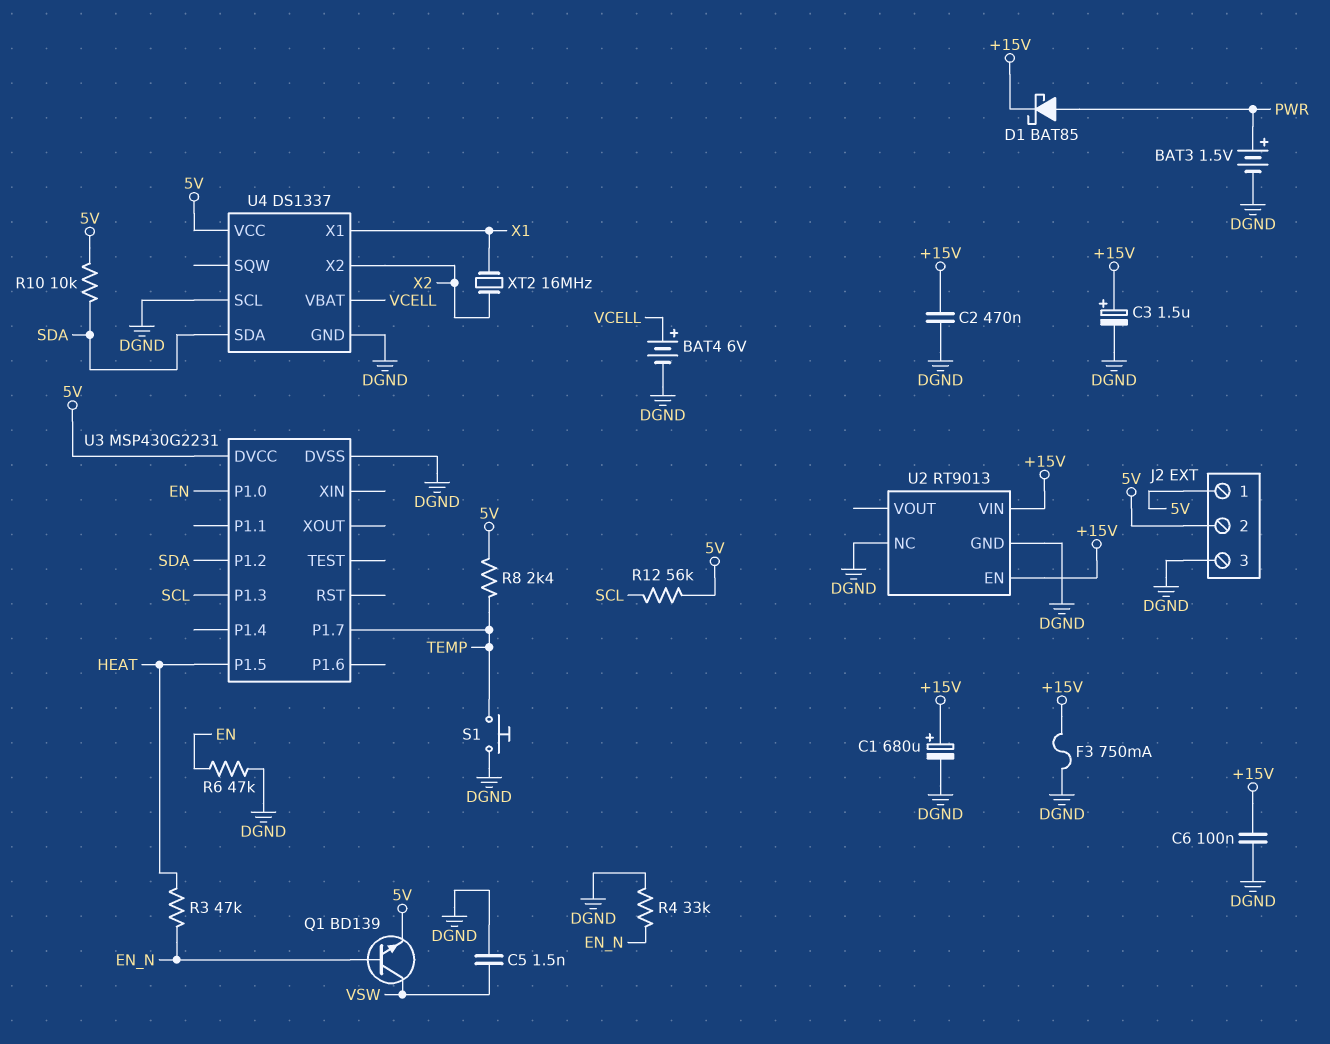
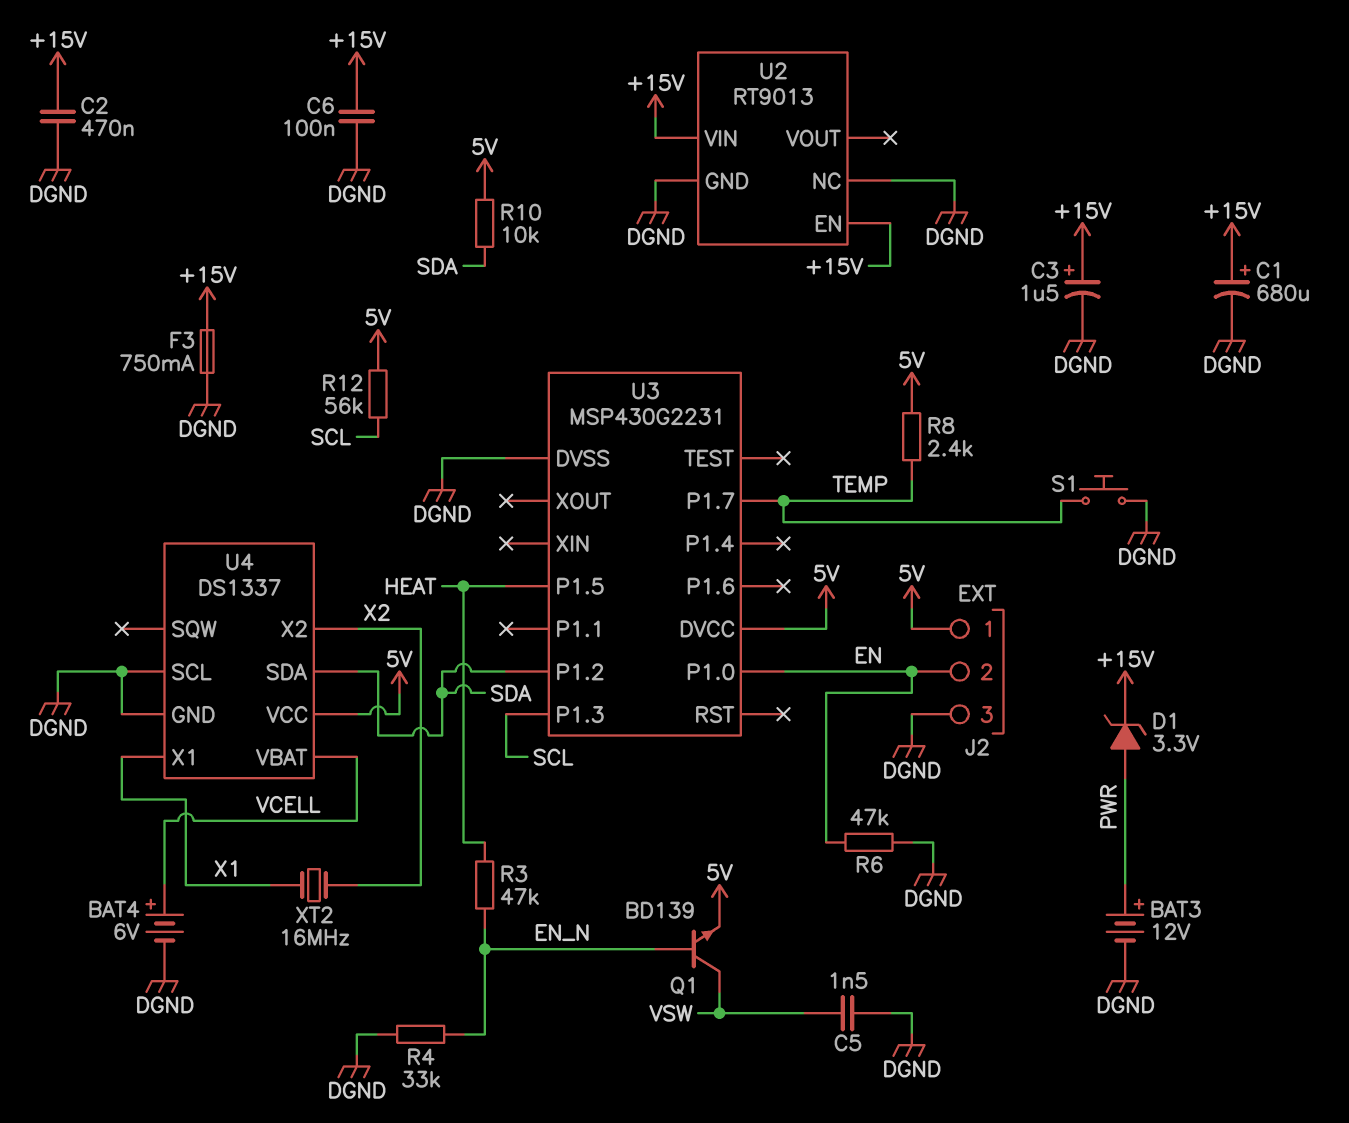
BAT3: 1.5V (plus PWR, minus DGND) -> 12V (plus PWR, minus DGND)
D1: schottky BAT85 (A PWR, K +15V) -> zener 3.3V (A PWR, K +15V)
J2 pin 2: 5V -> EN

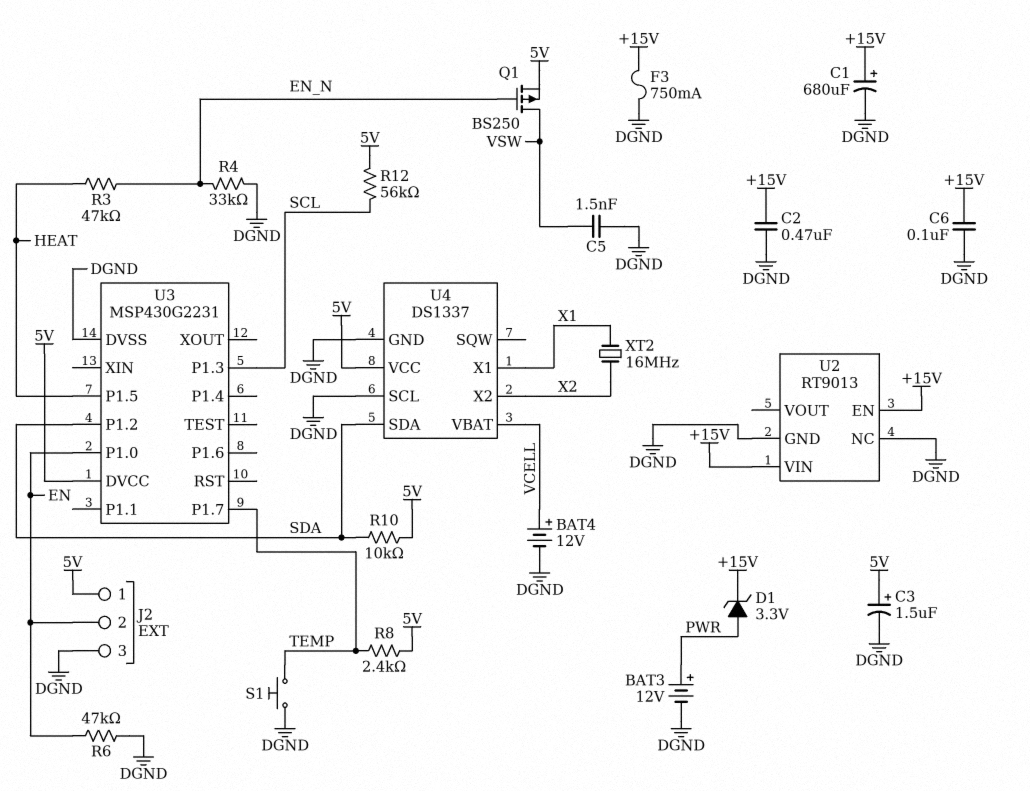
BAT4: 6V (plus VCELL, minus DGND) -> 12V (plus VCELL, minus DGND)
C3: 1.5uF (plus +15V, minus DGND) -> 1.5uF (plus 5V, minus DGND)
Q1: NPN BD139 (B EN_N, C VSW, E 5V) -> PMOS BS250 (G EN_N, D VSW, S 5V)

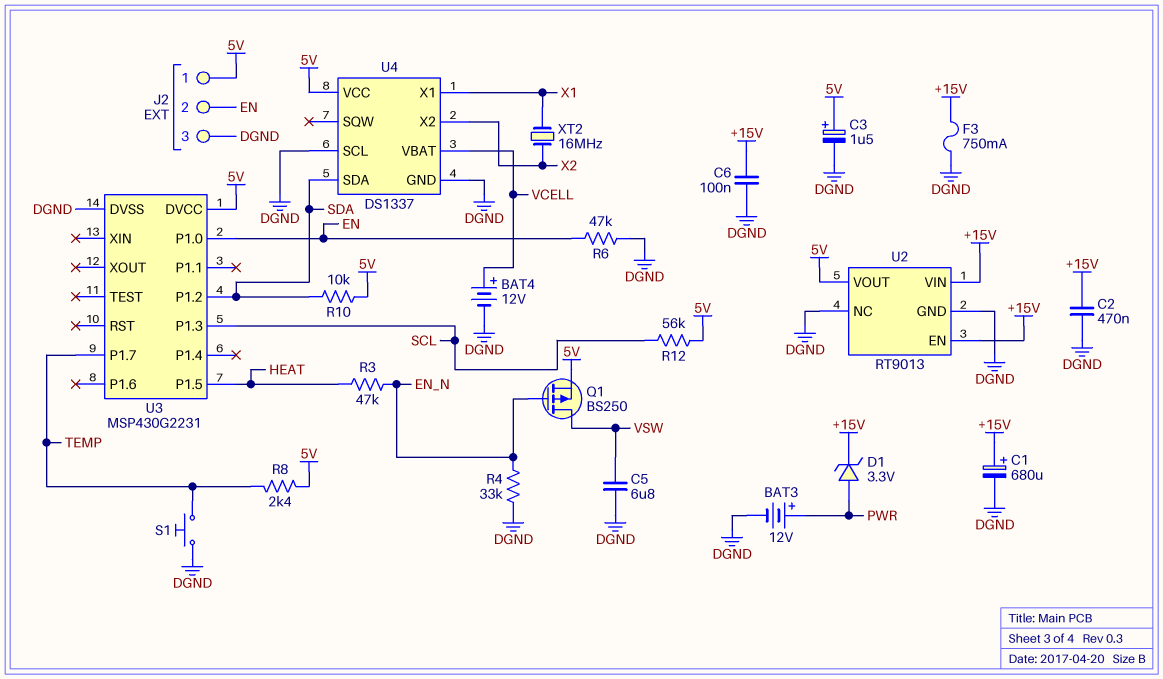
C5: 1.5nF (DGND, VSW) -> 6.8uF (DGND, VSW)
U2 pin VOUT: none -> 5V

